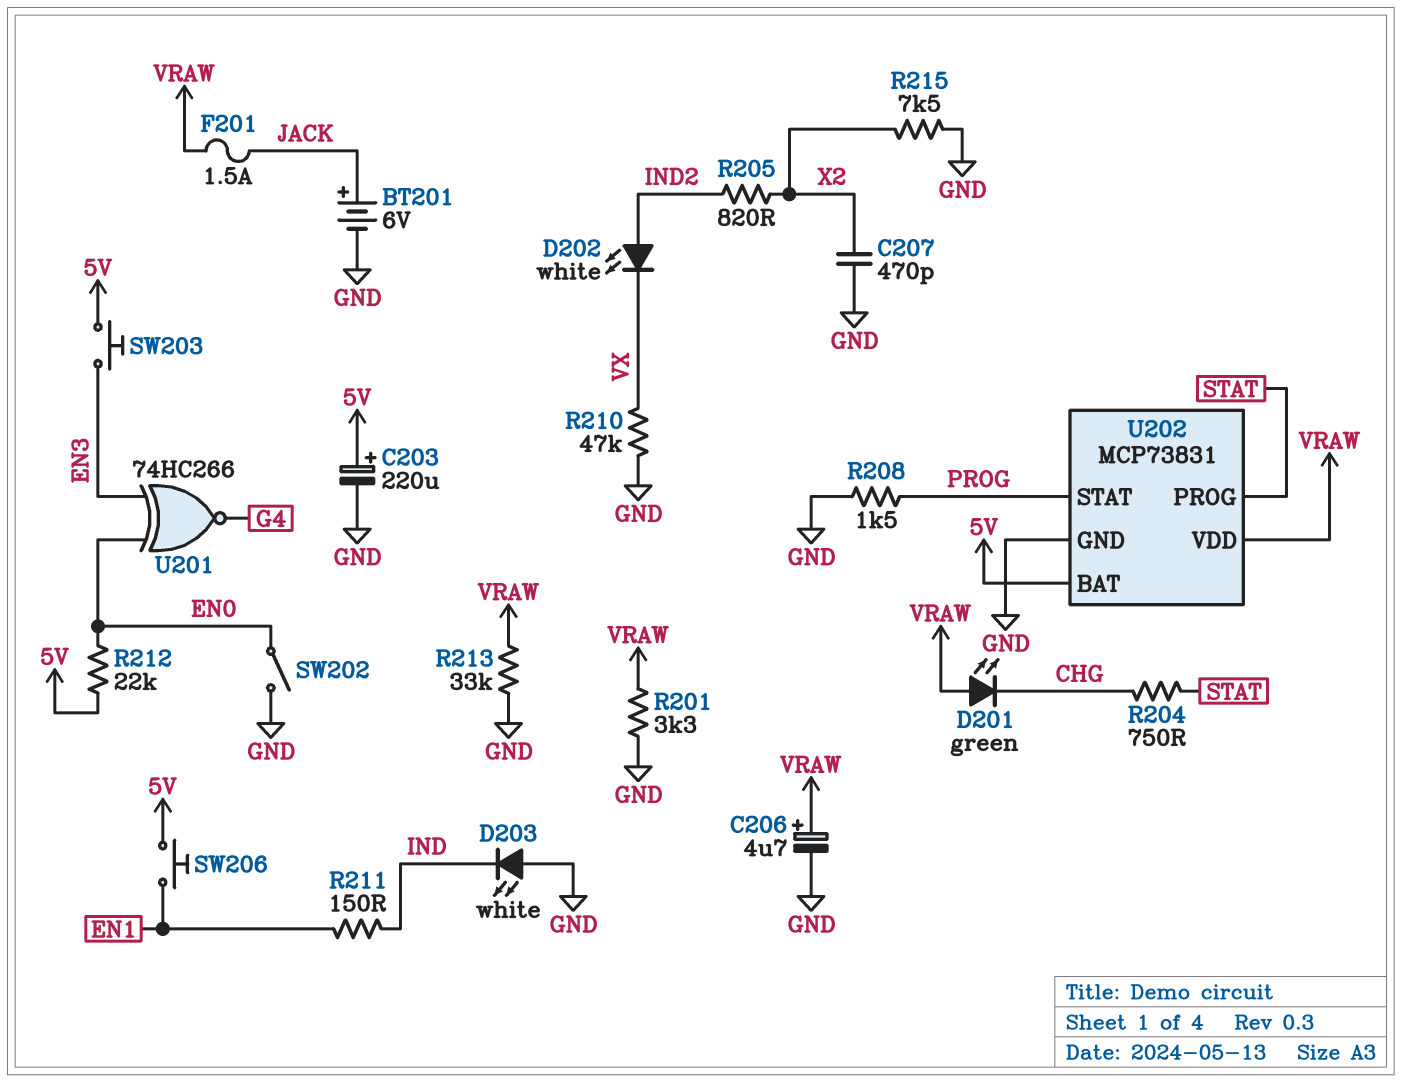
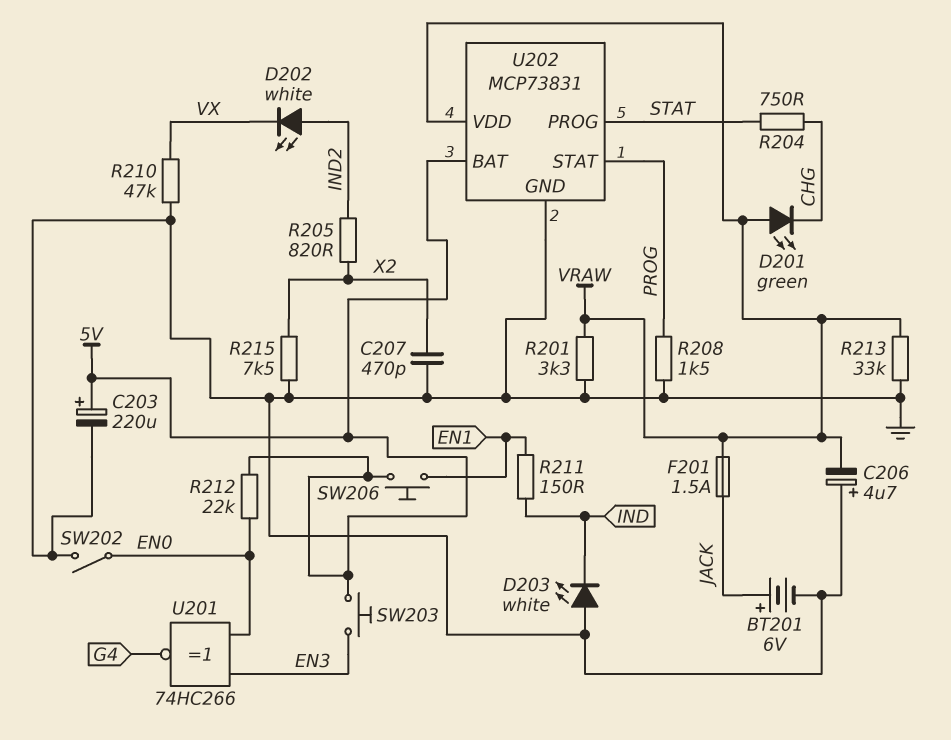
C206: 4.7uF (plus VRAW, minus GND) -> 4.7uF (plus GND, minus VRAW)

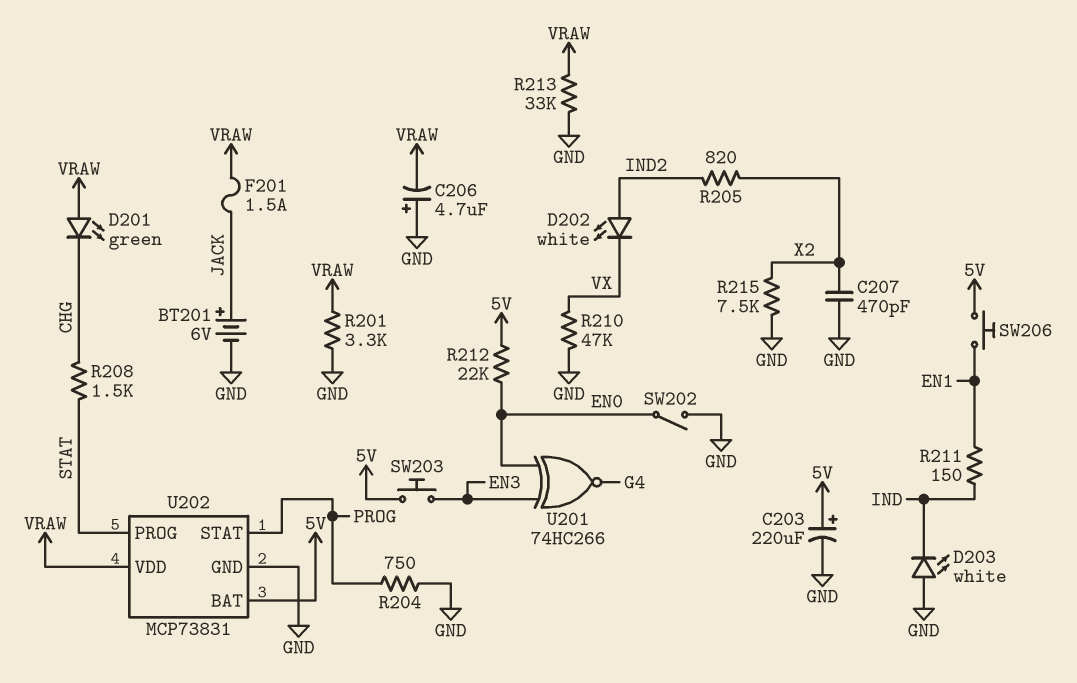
R204: 750 (CHG, STAT) -> 750 (GND, PROG)
R208: 1.5k (GND, PROG) -> 1.5k (CHG, STAT)

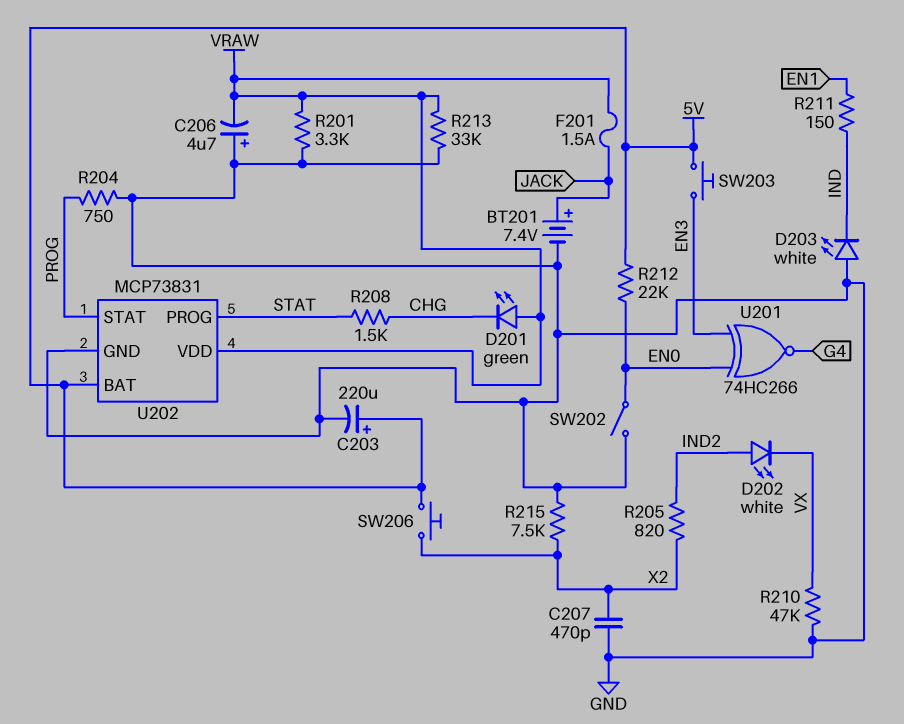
BT201: 6V (plus JACK, minus GND) -> 7.4V (plus JACK, minus GND)
SW206: button (5V, EN1) -> button (5V, X2)

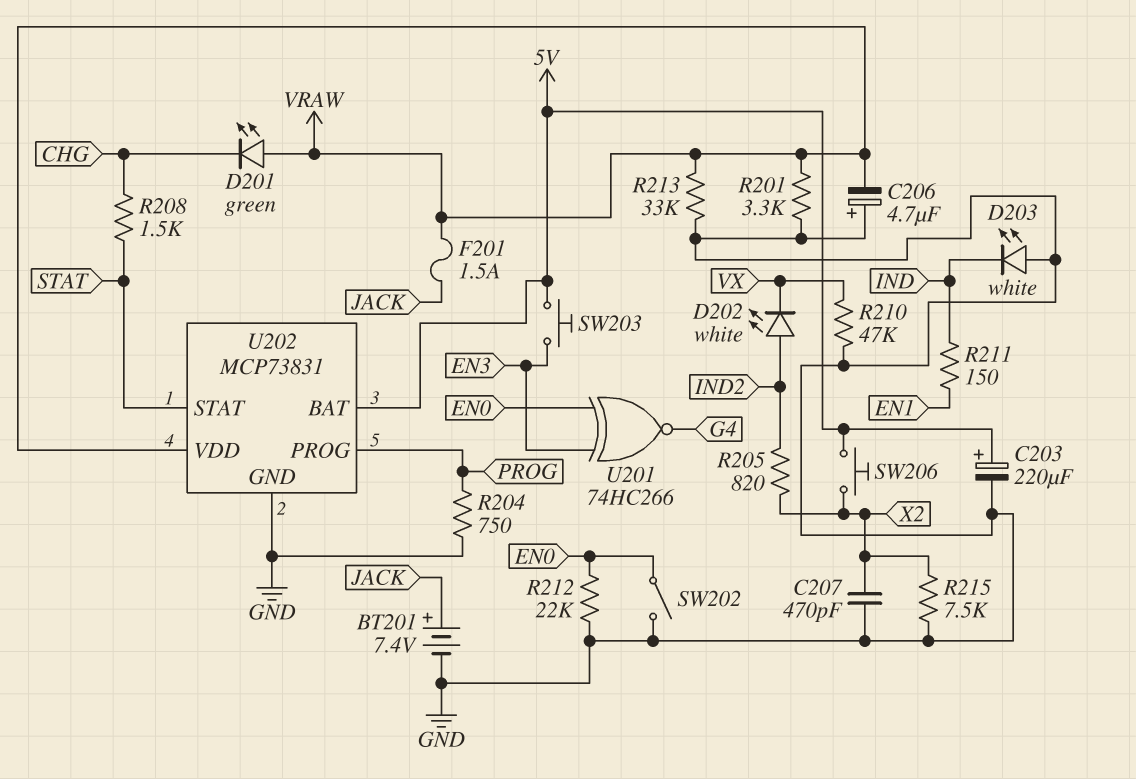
R212: 22k (5V, EN0) -> 22k (EN0, GND)
U202 pin PROG: STAT -> PROG
U202 pin STAT: PROG -> STAT

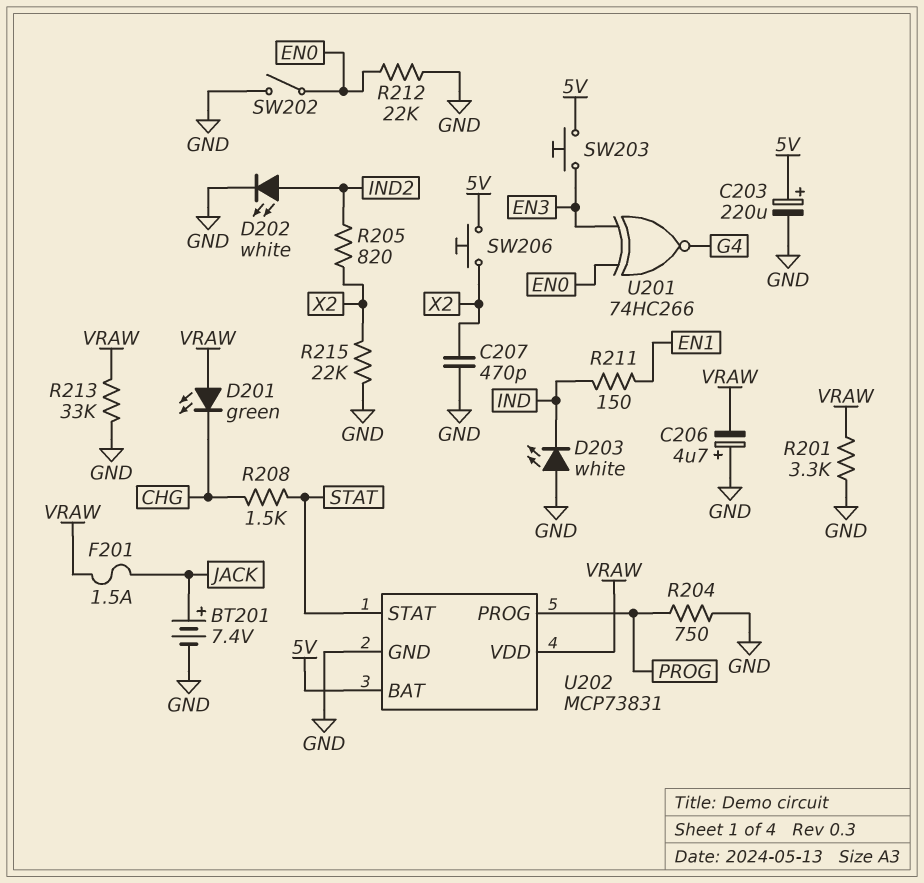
D202: LED white (A IND2, K VX) -> LED white (A IND2, K GND)
R210: 47k (GND, VX) -> none
R215: 7.5k (GND, X2) -> 22k (GND, X2)

